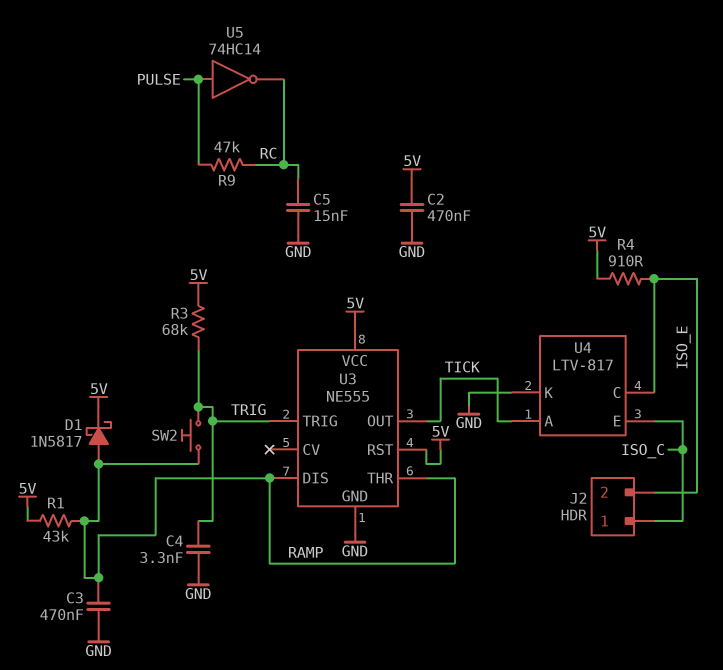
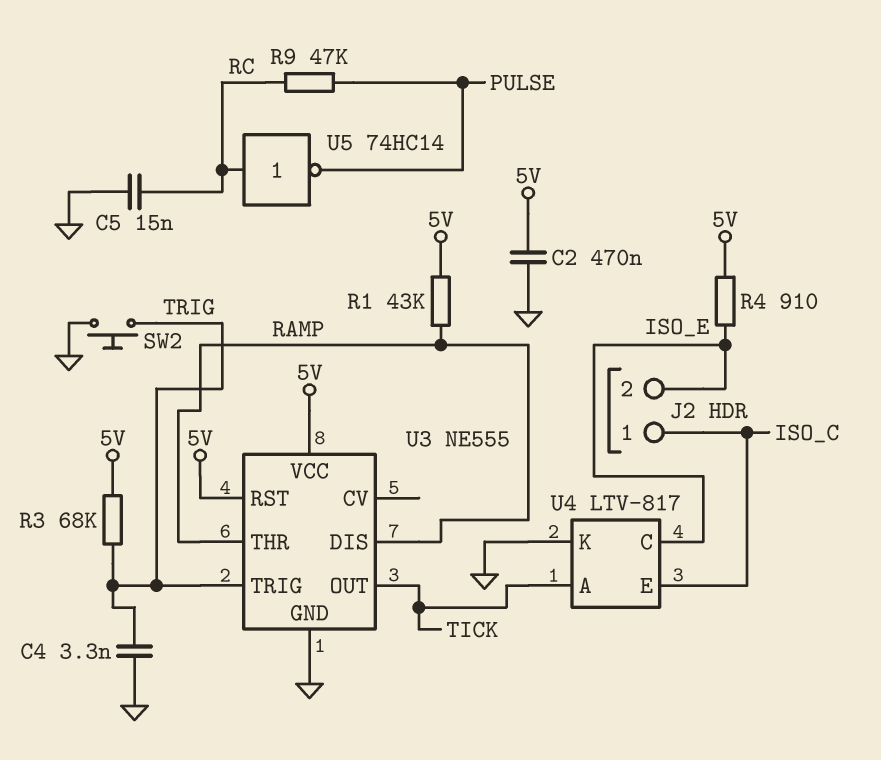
C3: 470nF (GND, RAMP) -> none
D1: schottky 1N5817 (A RAMP, K 5V) -> none
SW2: button (RAMP, TRIG) -> button (GND, TRIG)
U5: NOT 74HC14 (in PULSE, out RC) -> NOT 74HC14 (in RC, out PULSE)

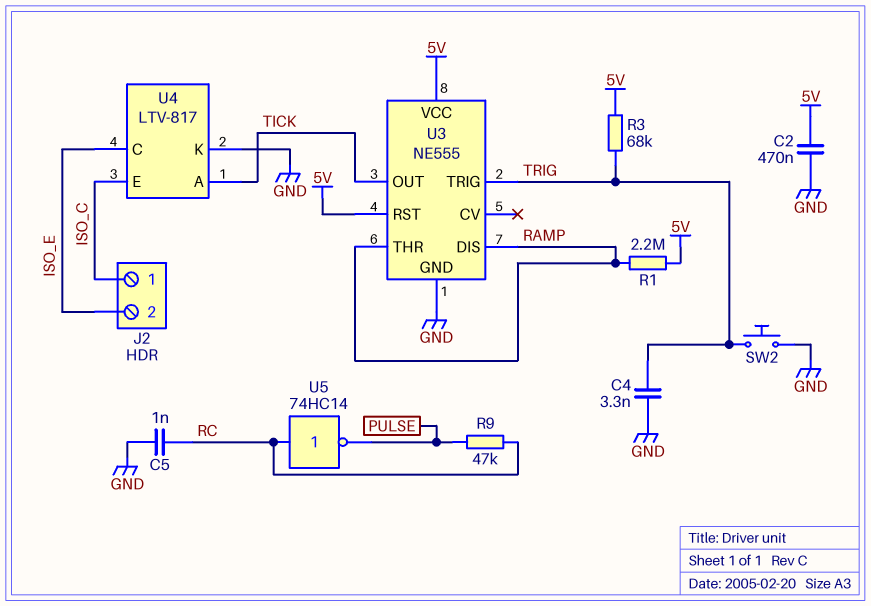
C5: 15nF (GND, RC) -> 1nF (GND, RC)
R1: 43k (5V, RAMP) -> 2.2M (5V, RAMP)
R4: 910 (5V, ISO_E) -> none

